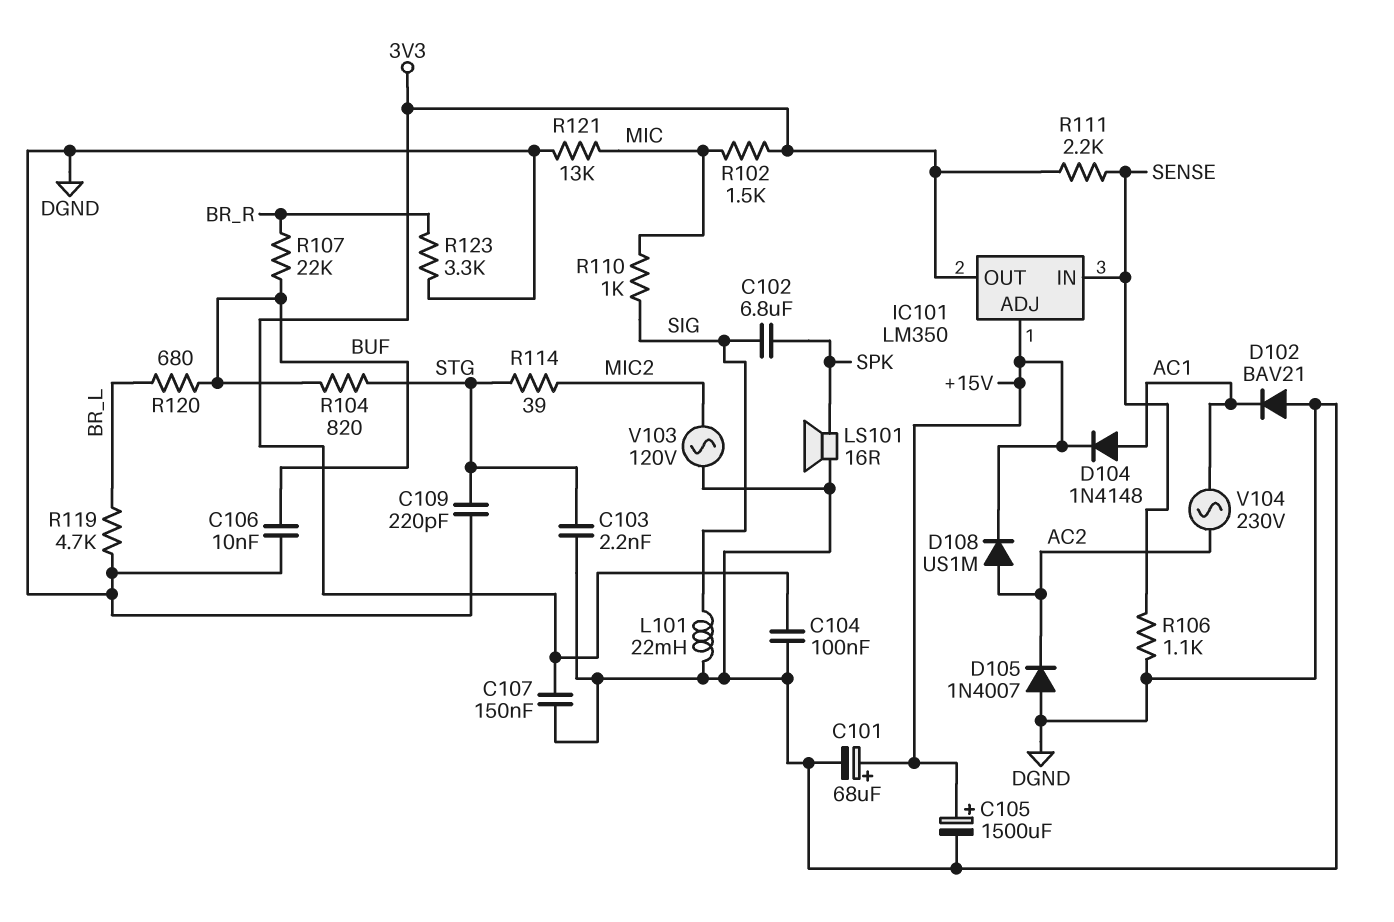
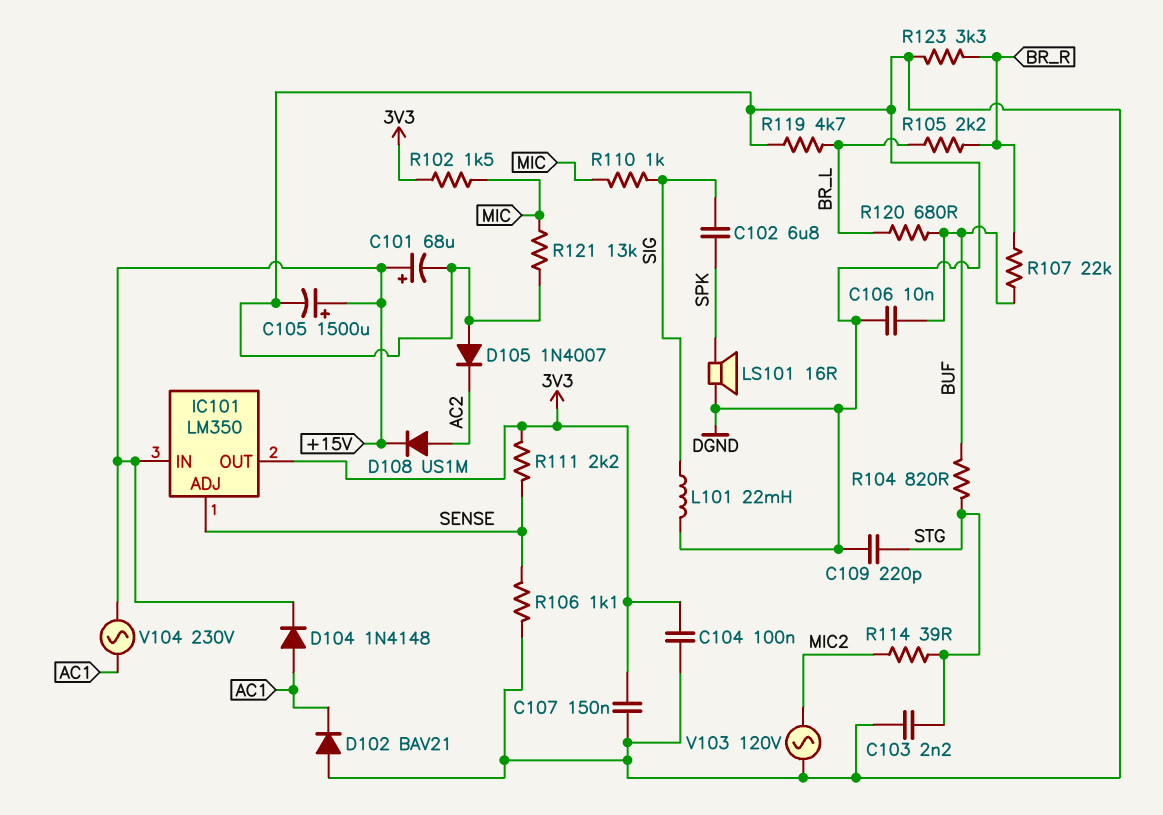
IC101 pin ADJ: +15V -> SENSE
IC101 pin IN: SENSE -> +15V
R105: none -> 2.2k (BR_L, BR_R)
V104: AC 230V (AC1, AC2) -> AC 230V (+15V, AC1)

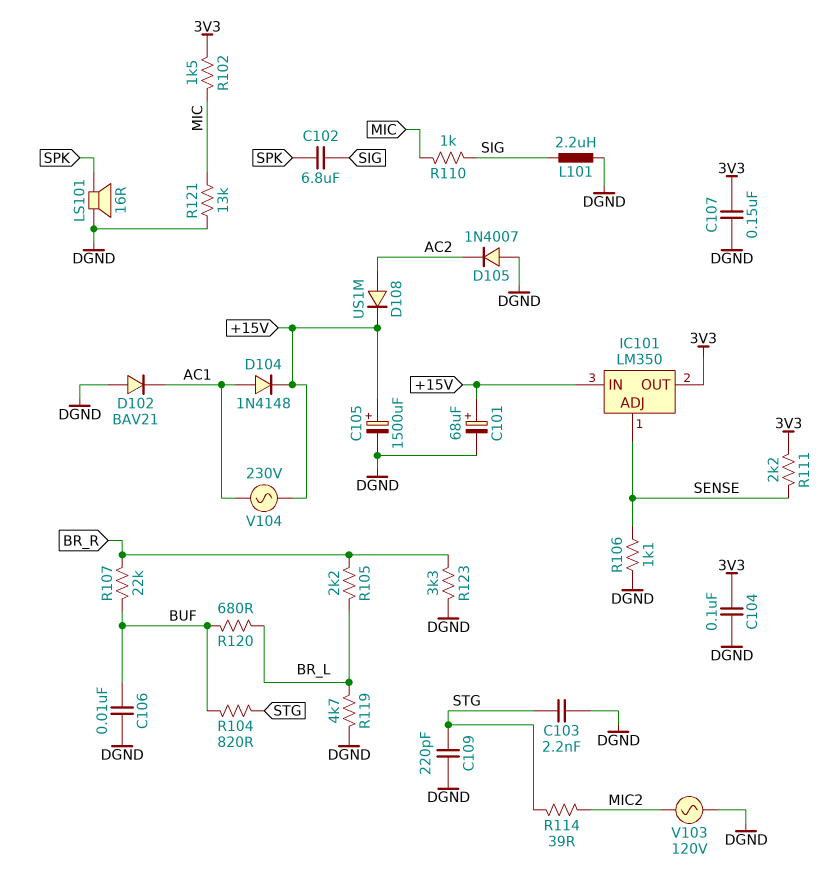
L101: 22mH (DGND, SIG) -> 2.2uH (DGND, SIG)

